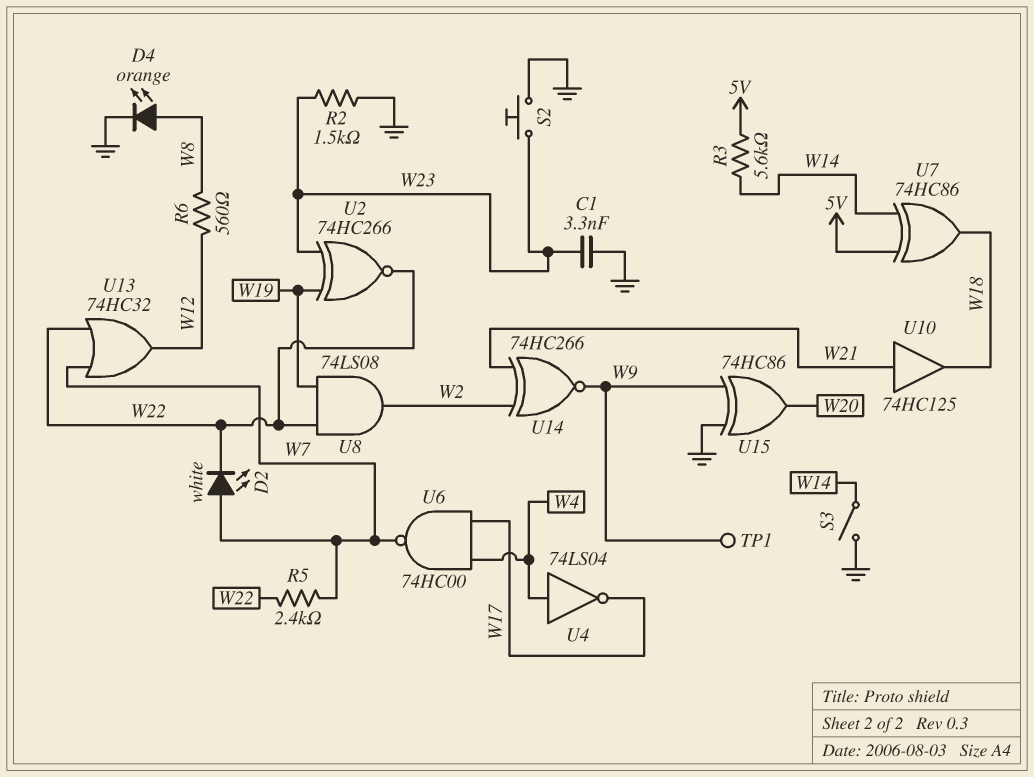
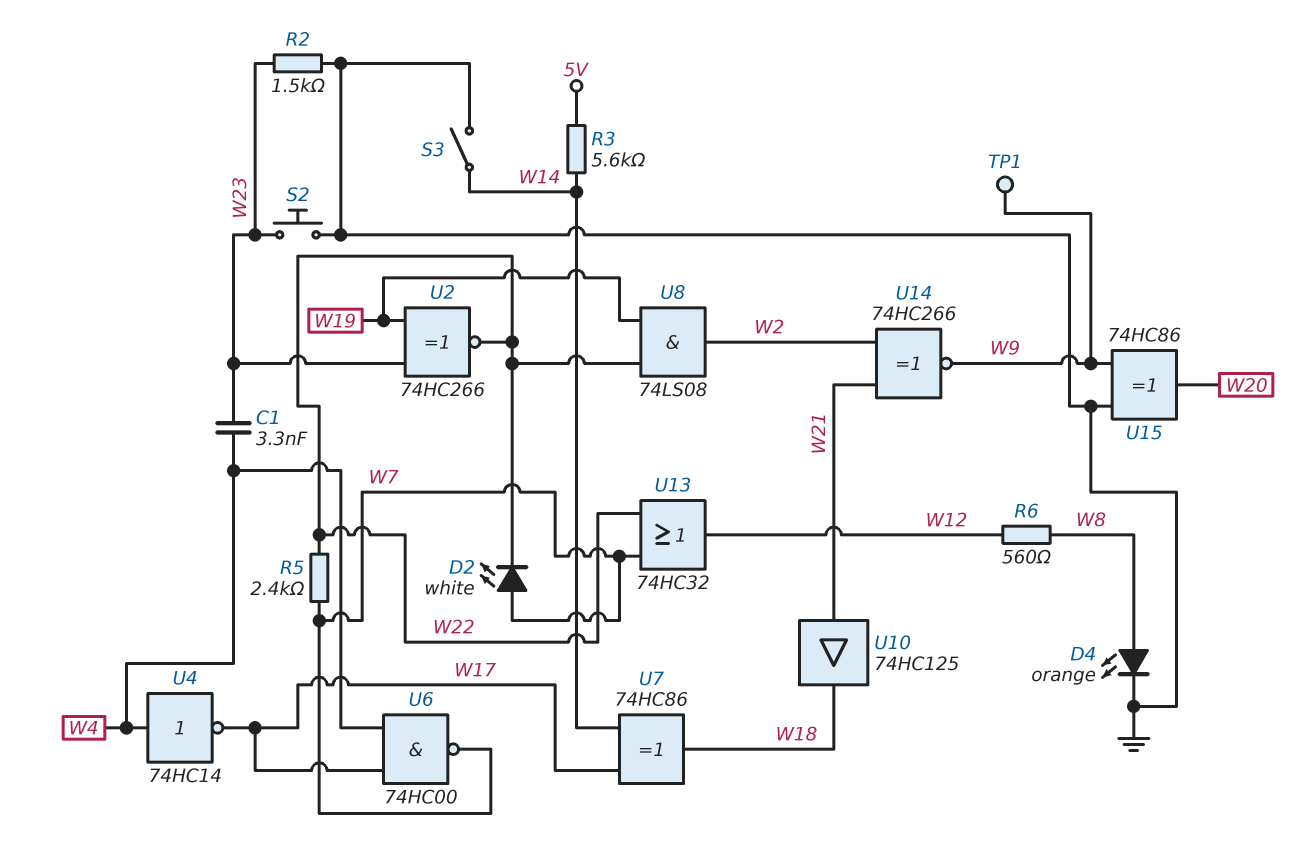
C1: 3.3nF (GND, W23) -> 3.3nF (W4, W23)
U4: NOT 74LS04 (in W4, out W17) -> NOT 74HC14 (in W4, out W17)
U7: XOR 74HC86 (in 5V, in W14, out W18) -> XOR 74HC86 (in W14, in W17, out W18)

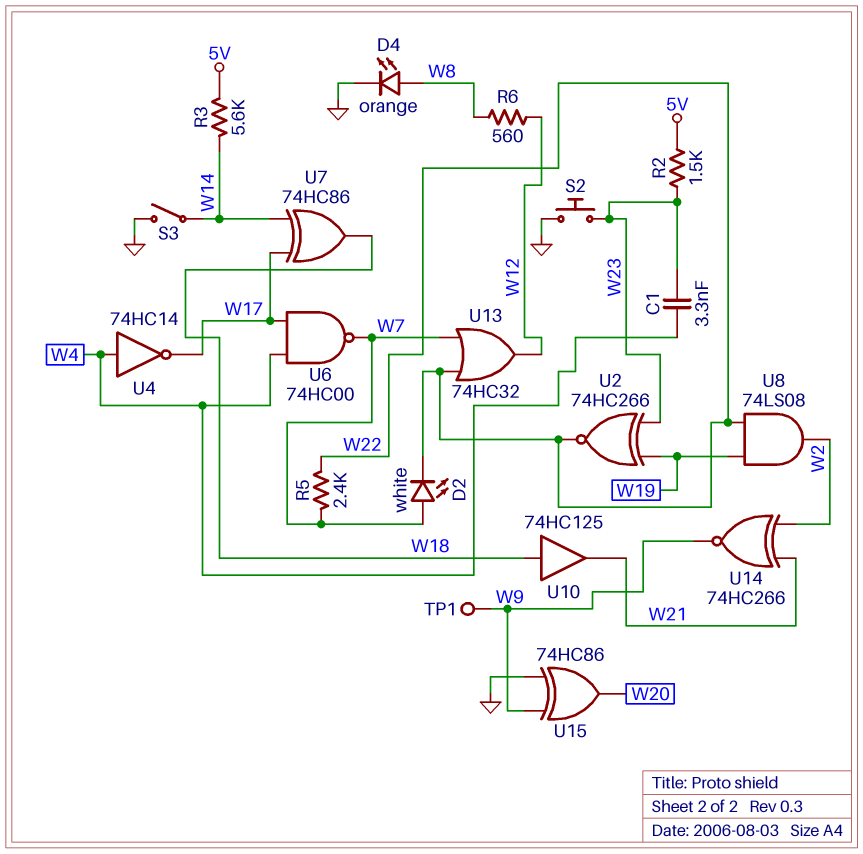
R2: 1.5k (GND, W23) -> 1.5k (5V, W23)
U10: buffer 74HC125 (in W21, out W18) -> buffer 74HC125 (in W18, out W21)

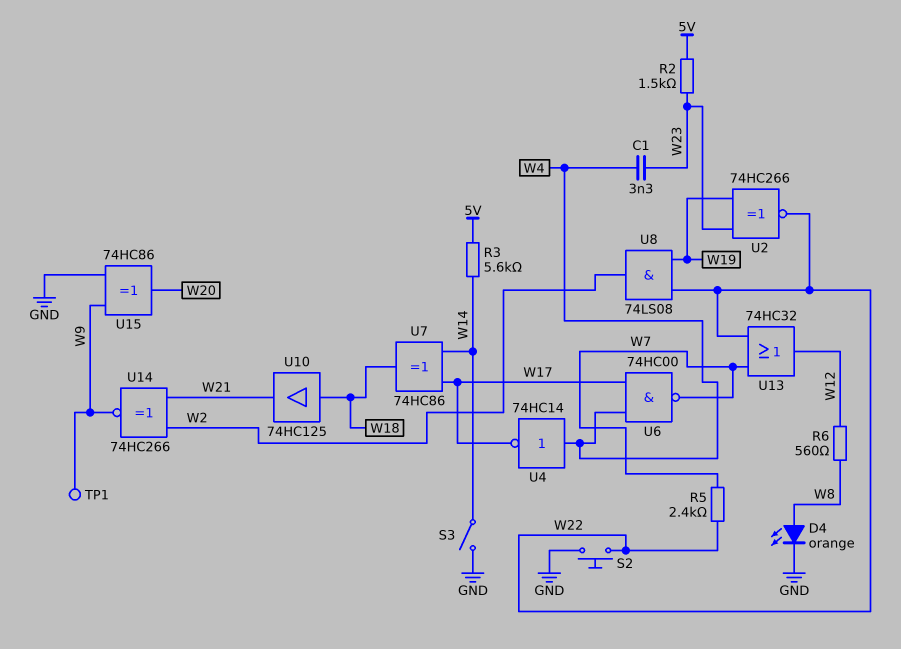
D2: LED white (A W7, K W22) -> none
S2: button (GND, W23) -> button (GND, W22)

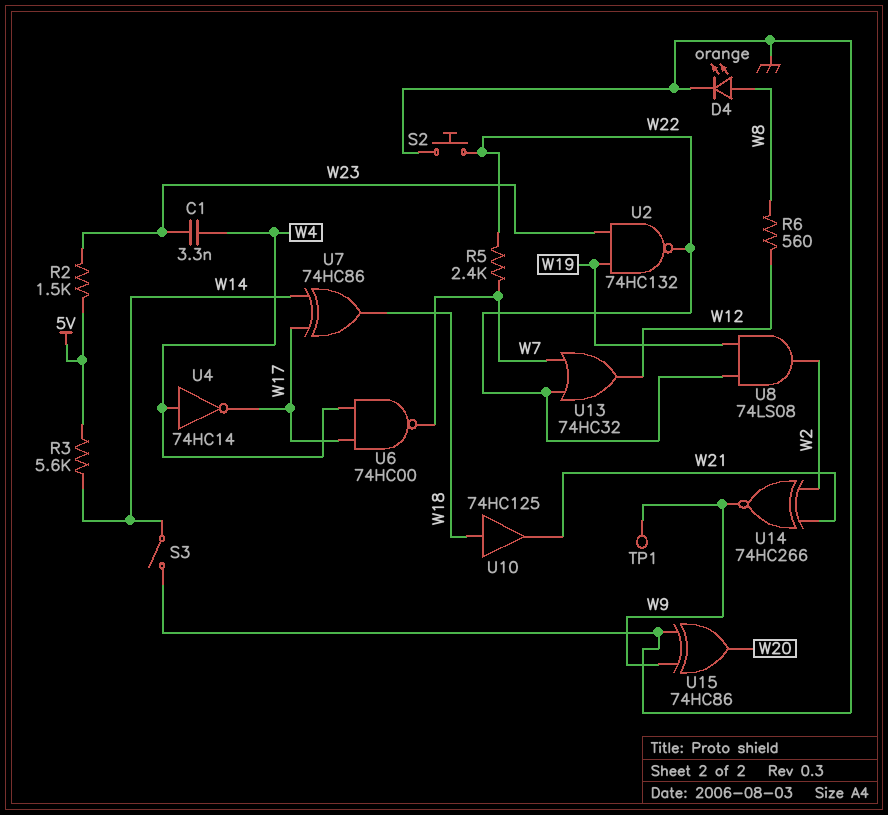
U2: XNOR 74HC266 (in W19, in W23, out W22) -> NAND 74HC132 (in W19, in W23, out W22)

